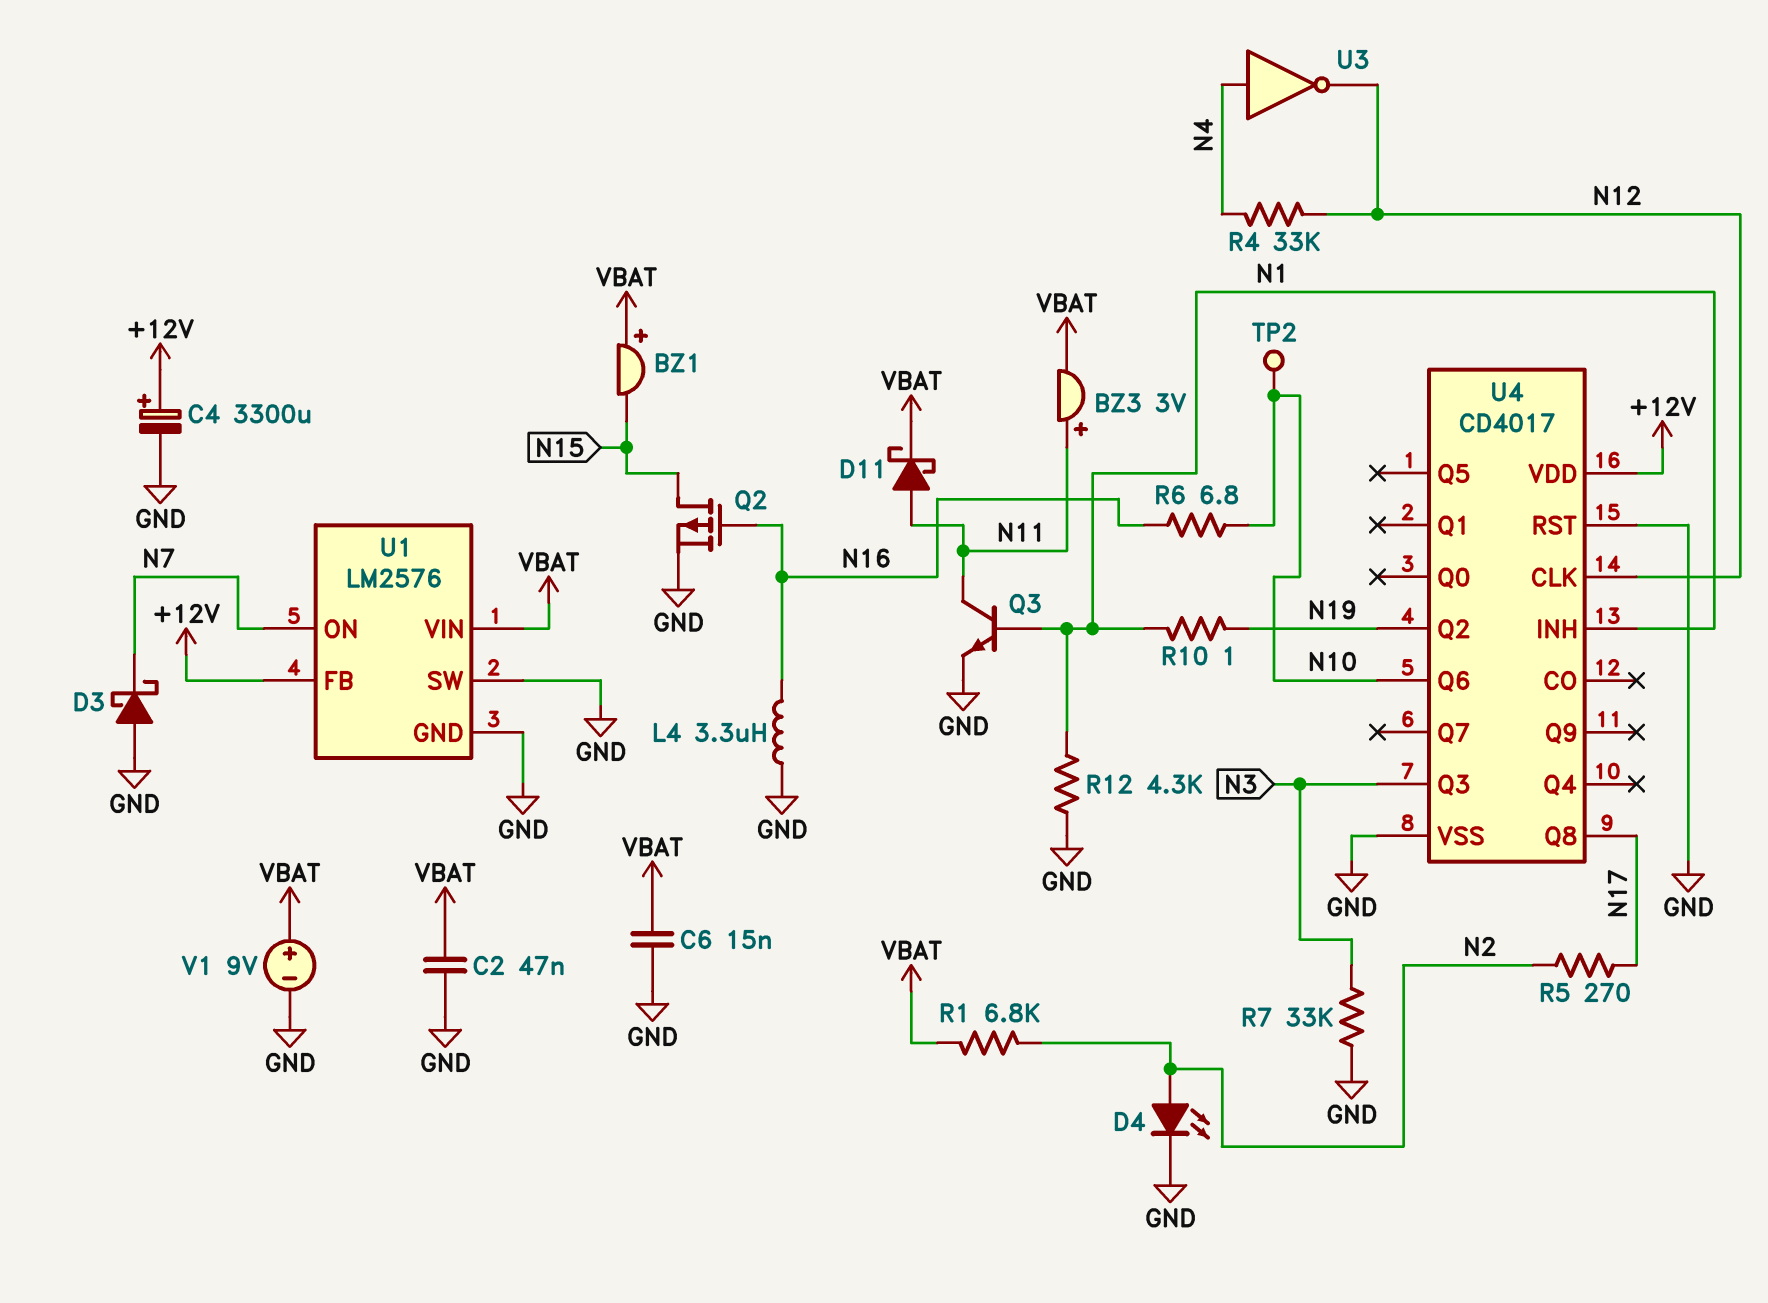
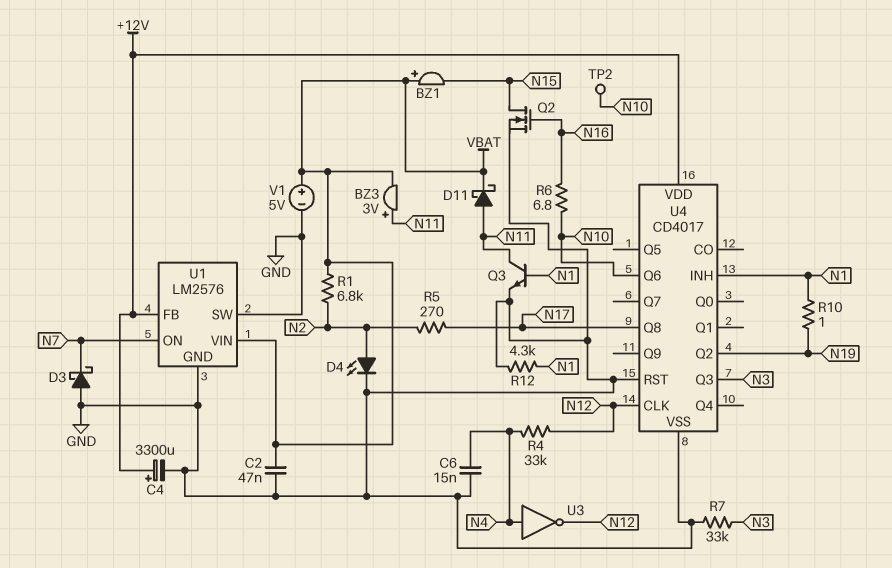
C6: 15nF (GND, VBAT) -> 15nF (GND, N4)
L4: 3.3uH (GND, N16) -> none
Q2: PMOS (G N16, D N15, S GND) -> NMOS (G N16, D N15, S GND)
V1: 9V (plus VBAT, minus GND) -> 5V (plus VBAT, minus GND)

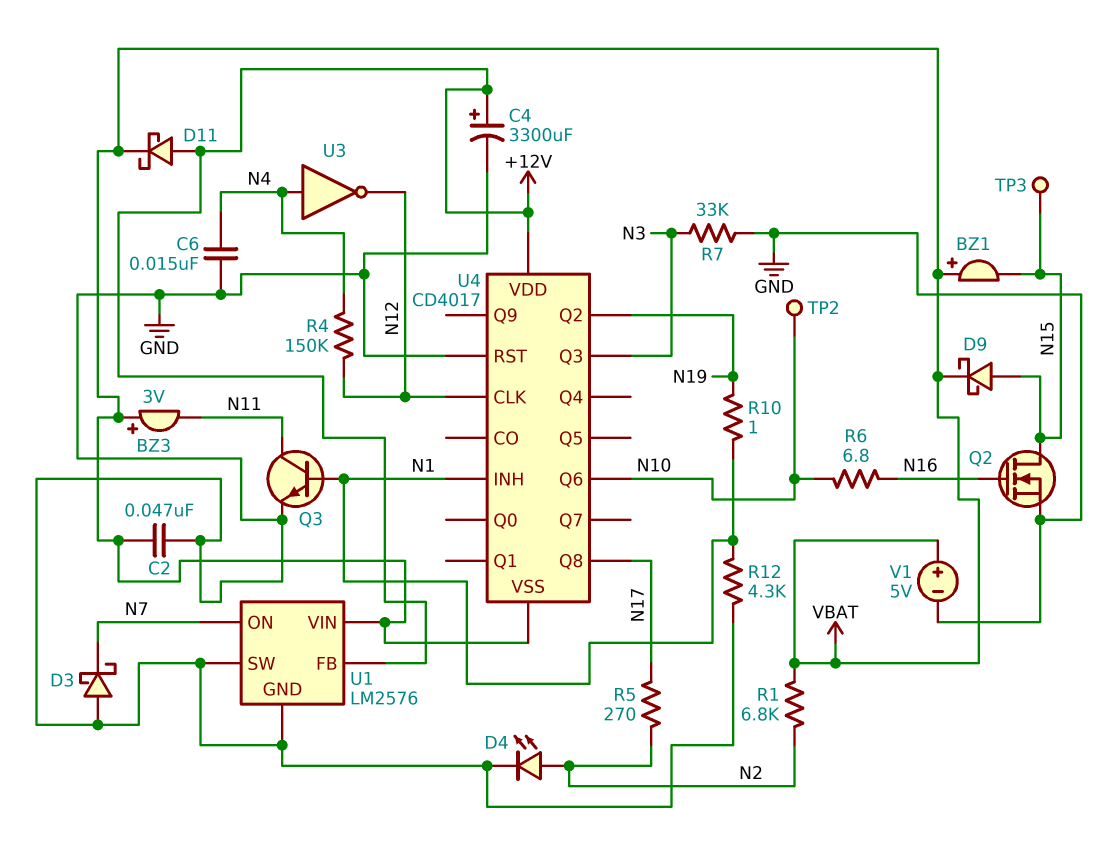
BZ3: buzzer 3V (plus N11, minus VBAT) -> buzzer 3V (plus VBAT, minus N11)
D9: none -> schottky (A N15, K VBAT)
D11: schottky (A N11, K VBAT) -> schottky (A +12V, K VBAT)
R4: 33k (N4, N12) -> 150k (N4, N12)
TP3: none -> test point (N15)
U4 pin VSS: GND -> VBAT

